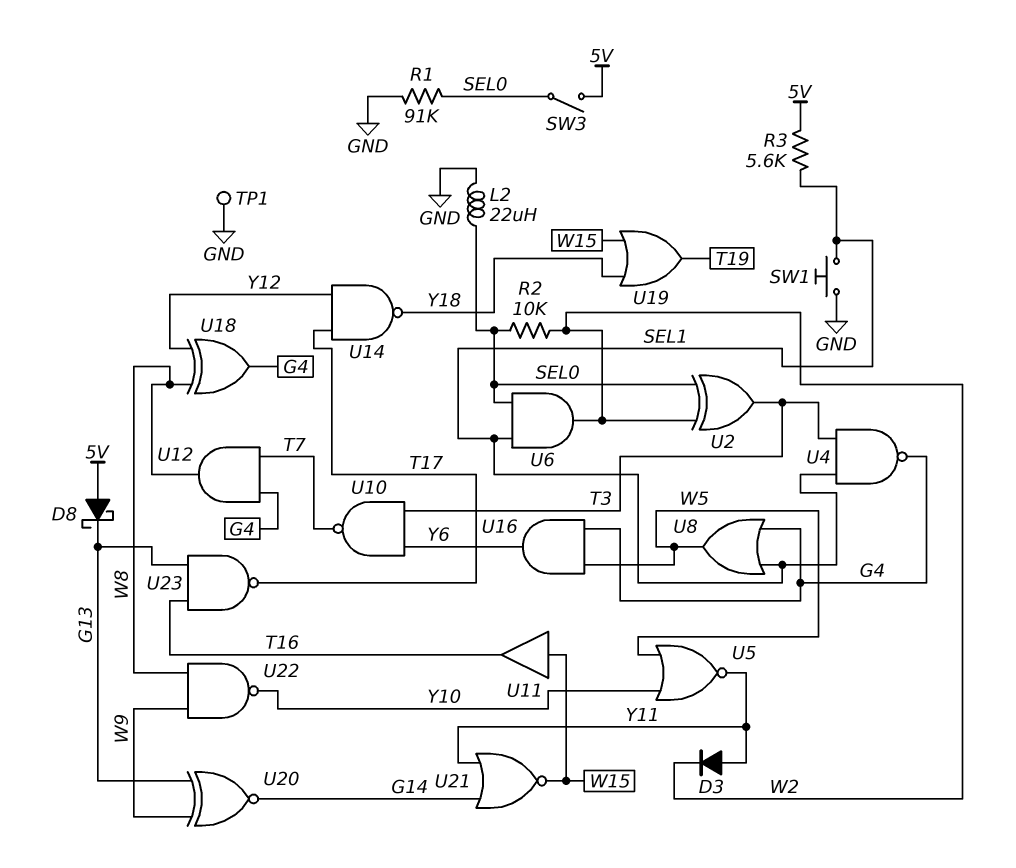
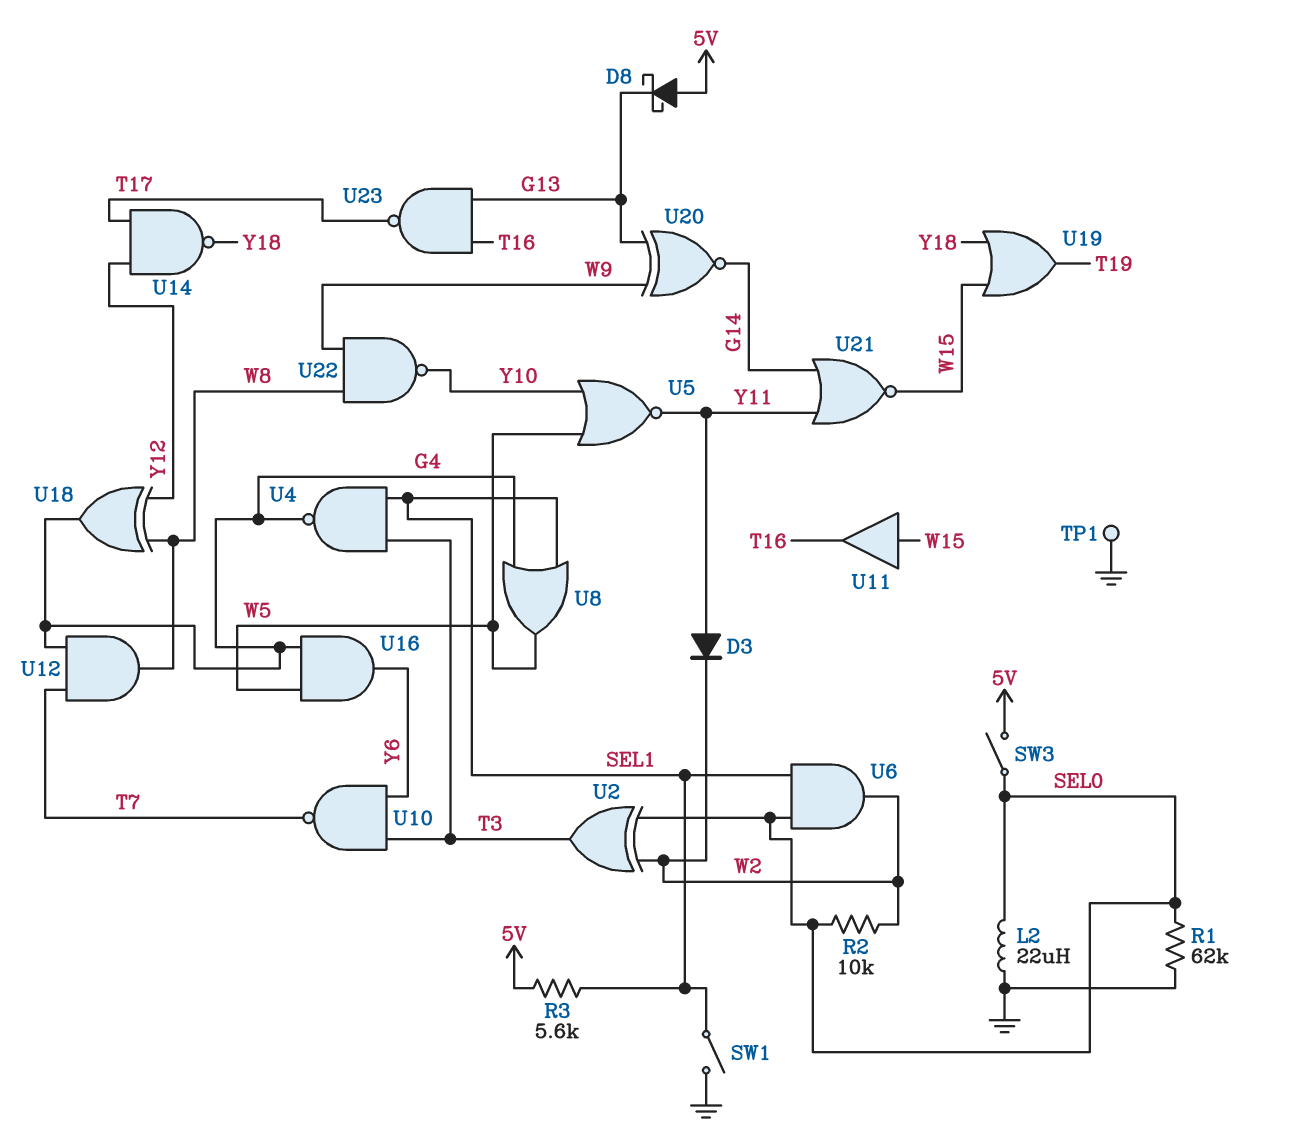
R1: 91k (GND, SEL0) -> 62k (GND, SEL0)
SW1: button (GND, SEL1) -> switch (GND, SEL1)

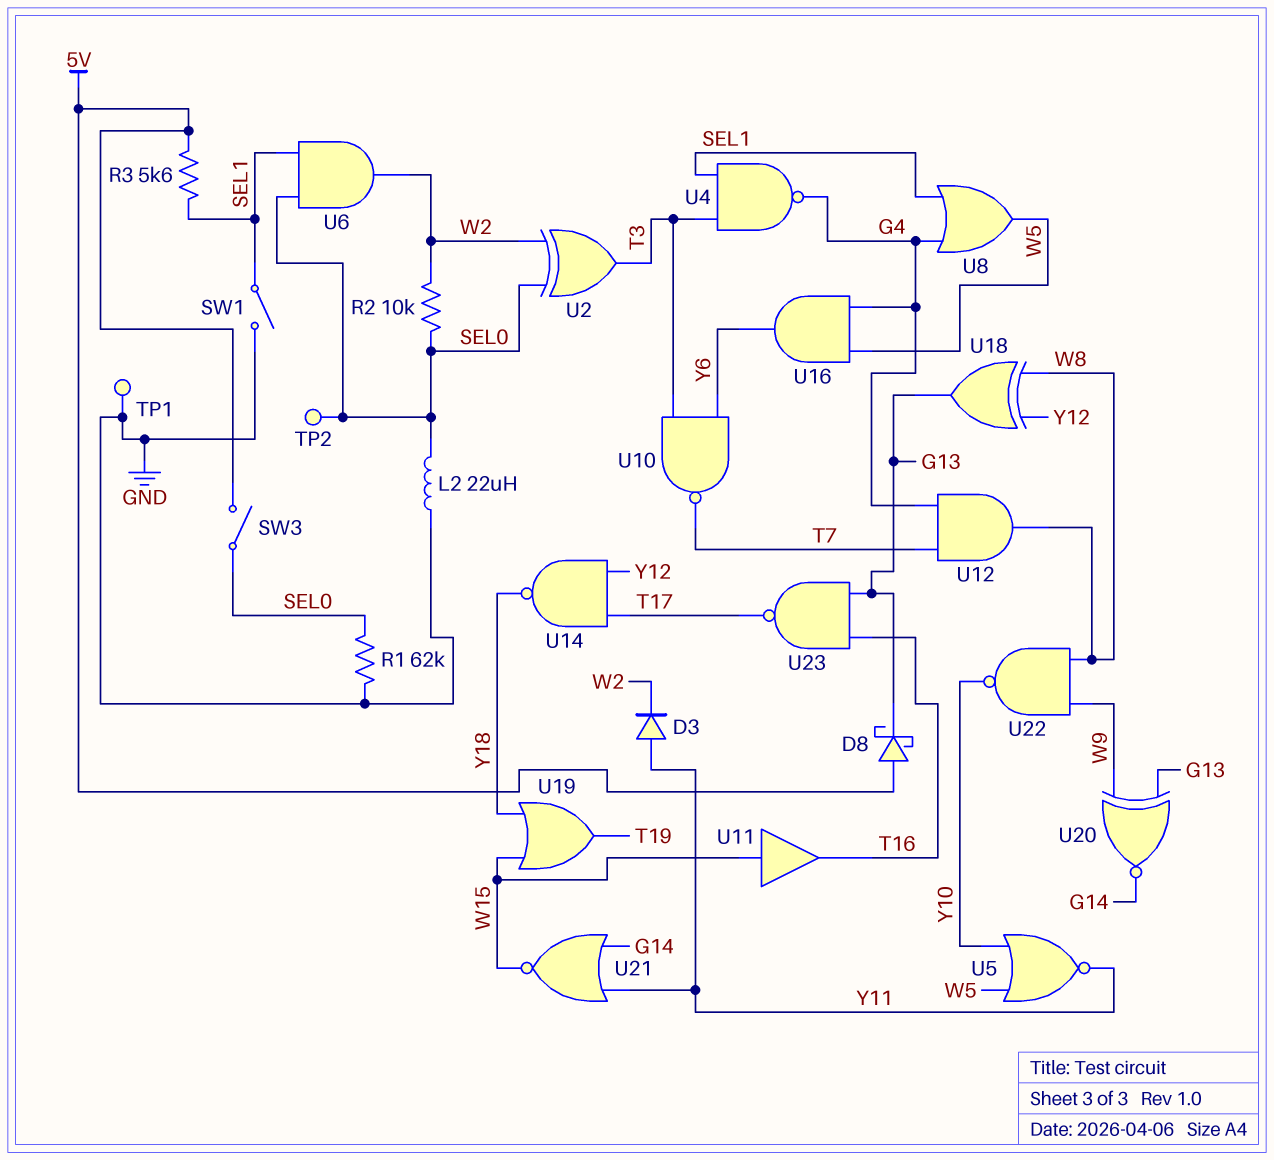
TP2: none -> test point (SEL0)
U18: XOR (in W8, in Y12, out G4) -> XOR (in W8, in Y12, out G13)

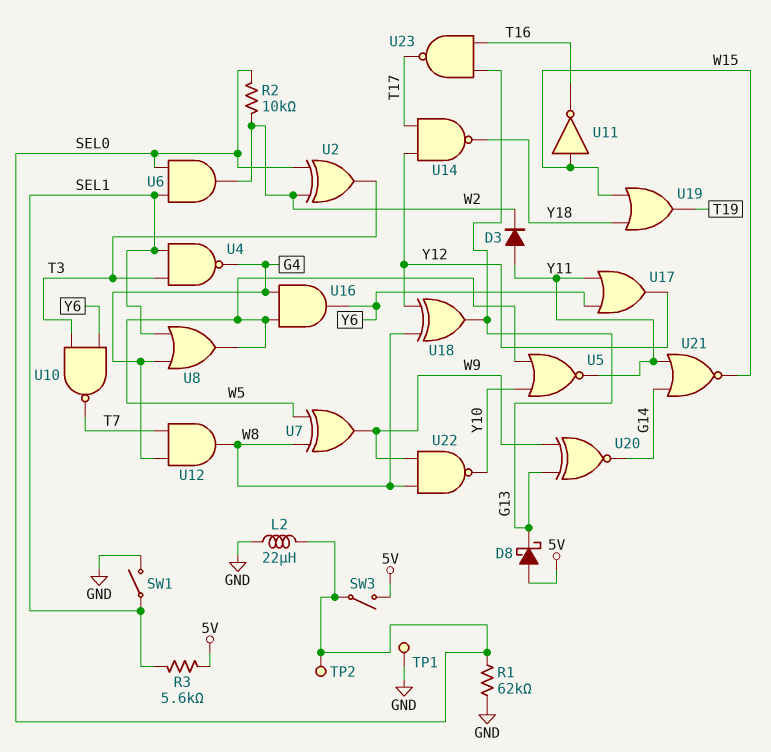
U7: none -> XOR (in W5, in W8, out W9)
U11: buffer (in W15, out T16) -> NOT (in W15, out T16)
U17: none -> OR (in Y6, in Y11, out Y12)

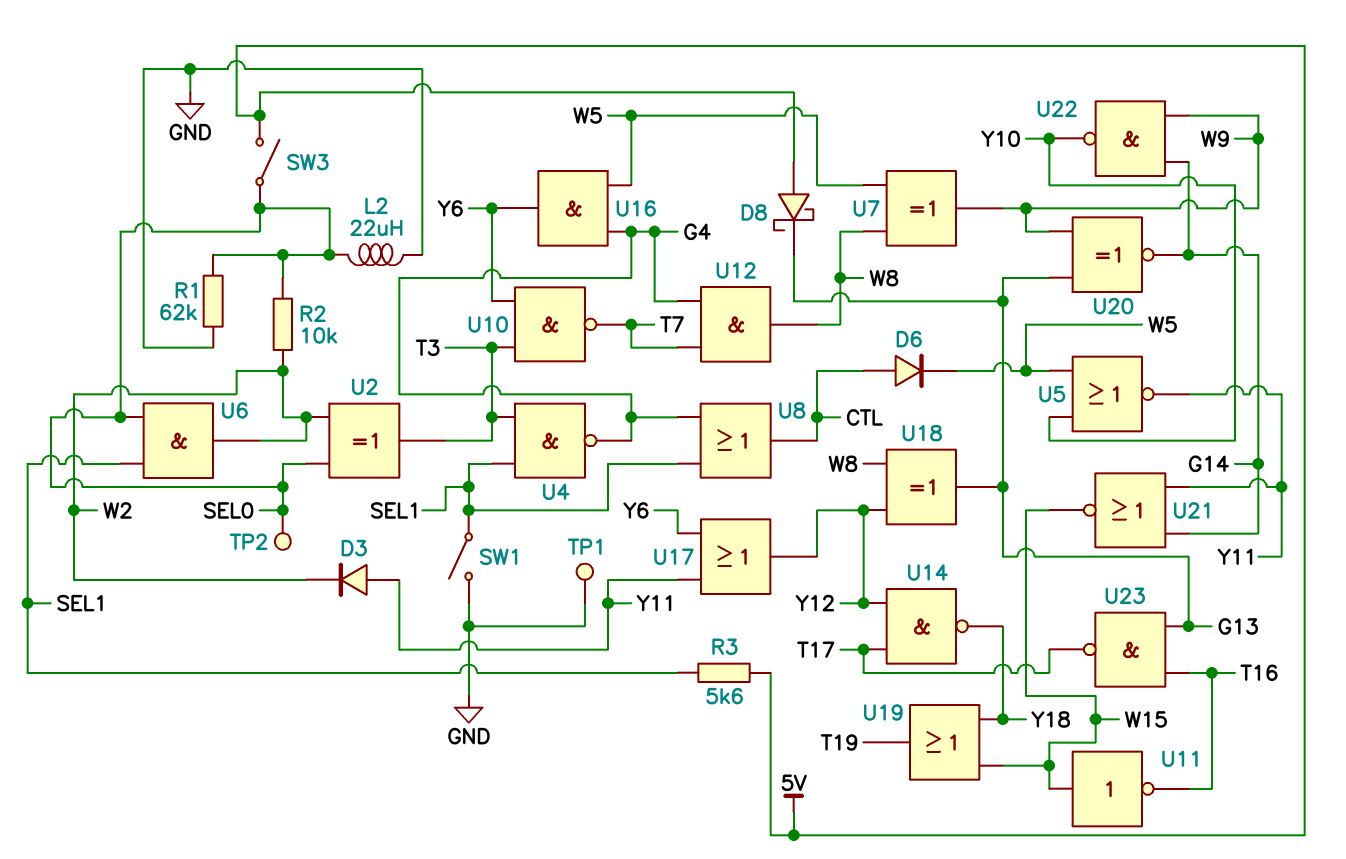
D6: none -> diode (A CTL, K W5)
U8: OR (in G4, in SEL1, out W5) -> OR (in G4, in SEL1, out CTL)
U22: NAND (in W8, in W9, out Y10) -> NAND (in G14, in W9, out Y10)

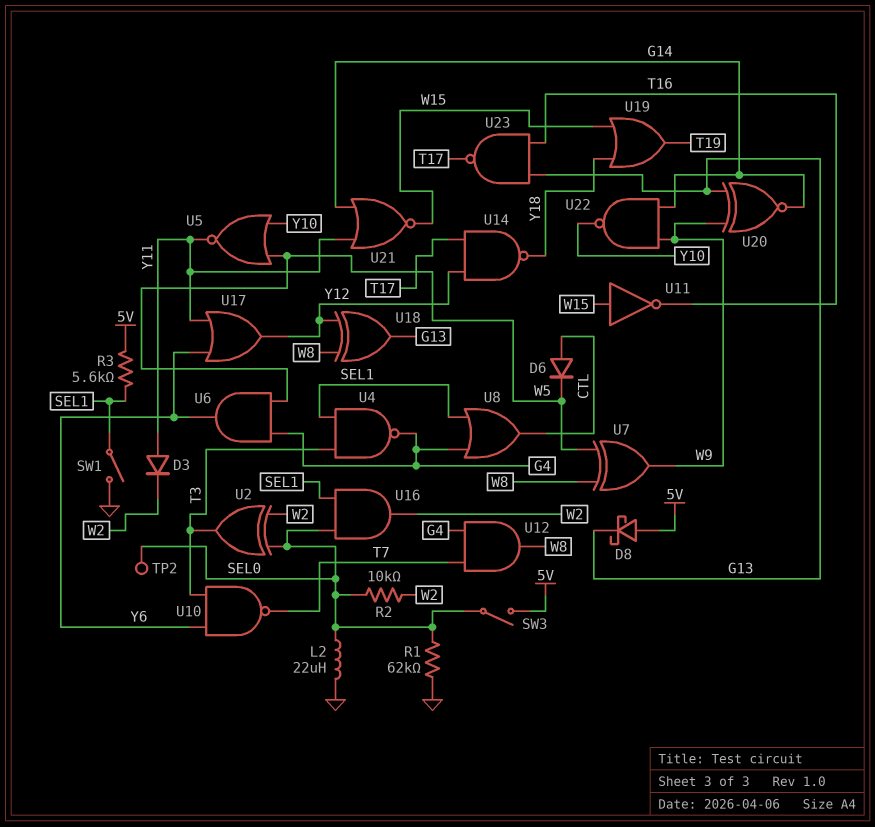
TP1: test point (GND) -> none
U6: AND (in SEL0, in SEL1, out W2) -> AND (in G4, in W5, out Y6)
U16: AND (in G4, in W5, out Y6) -> AND (in SEL0, in SEL1, out W2)

